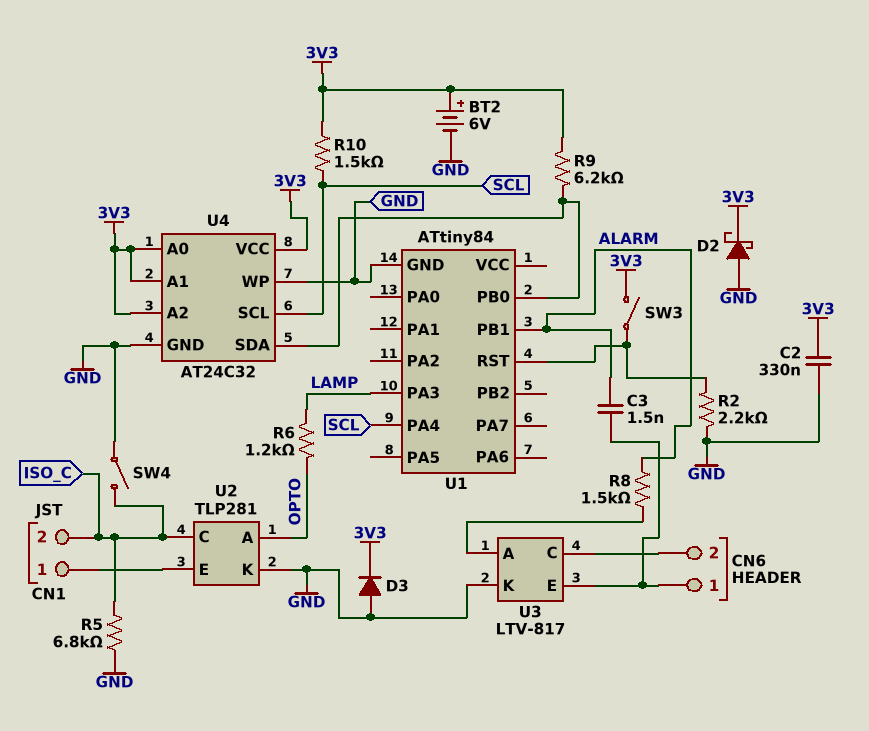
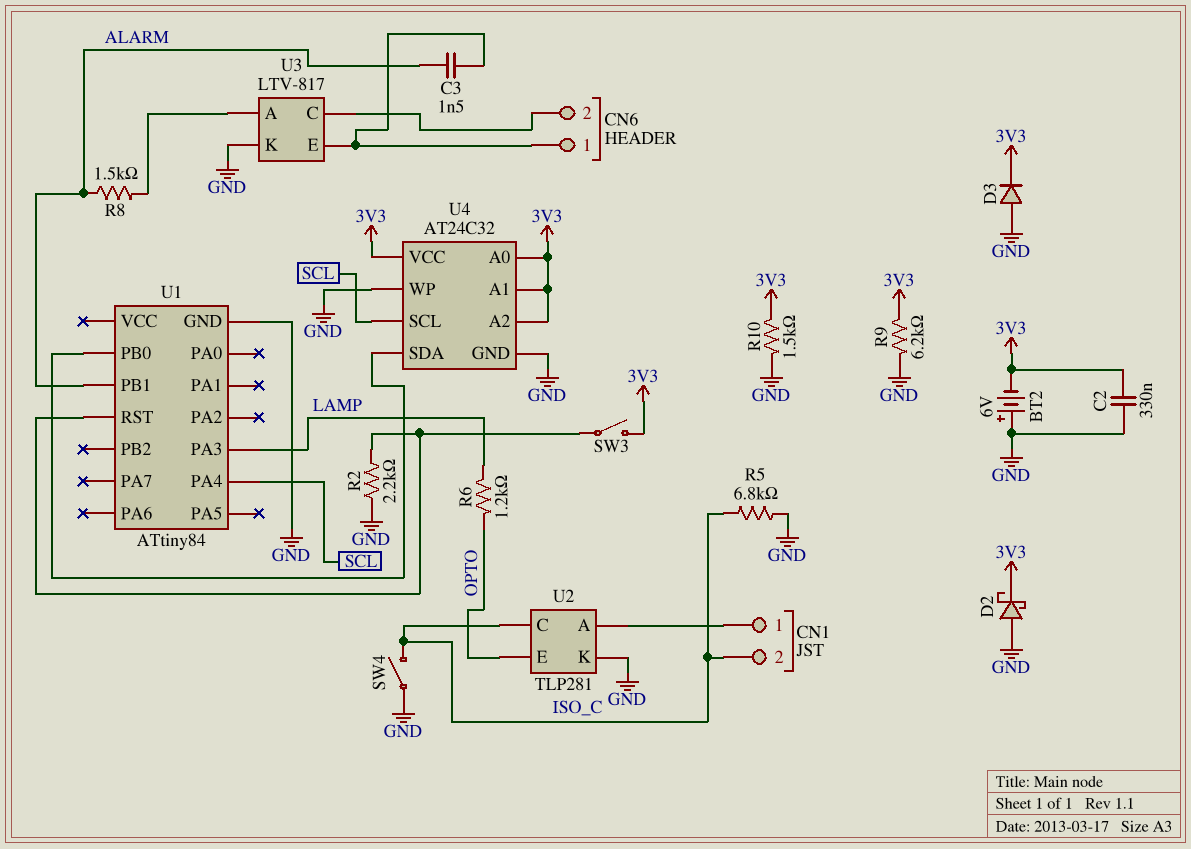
BT2: 6V (plus 3V3, minus GND) -> 6V (plus GND, minus 3V3)
R9: 6.2k (3V3, U1/PB0) -> 6.2k (3V3, GND)
R10: 1.5k (3V3, SCL) -> 1.5k (3V3, GND)
U2 pin A: OPTO -> CN1/1
U2 pin E: CN1/1 -> OPTO

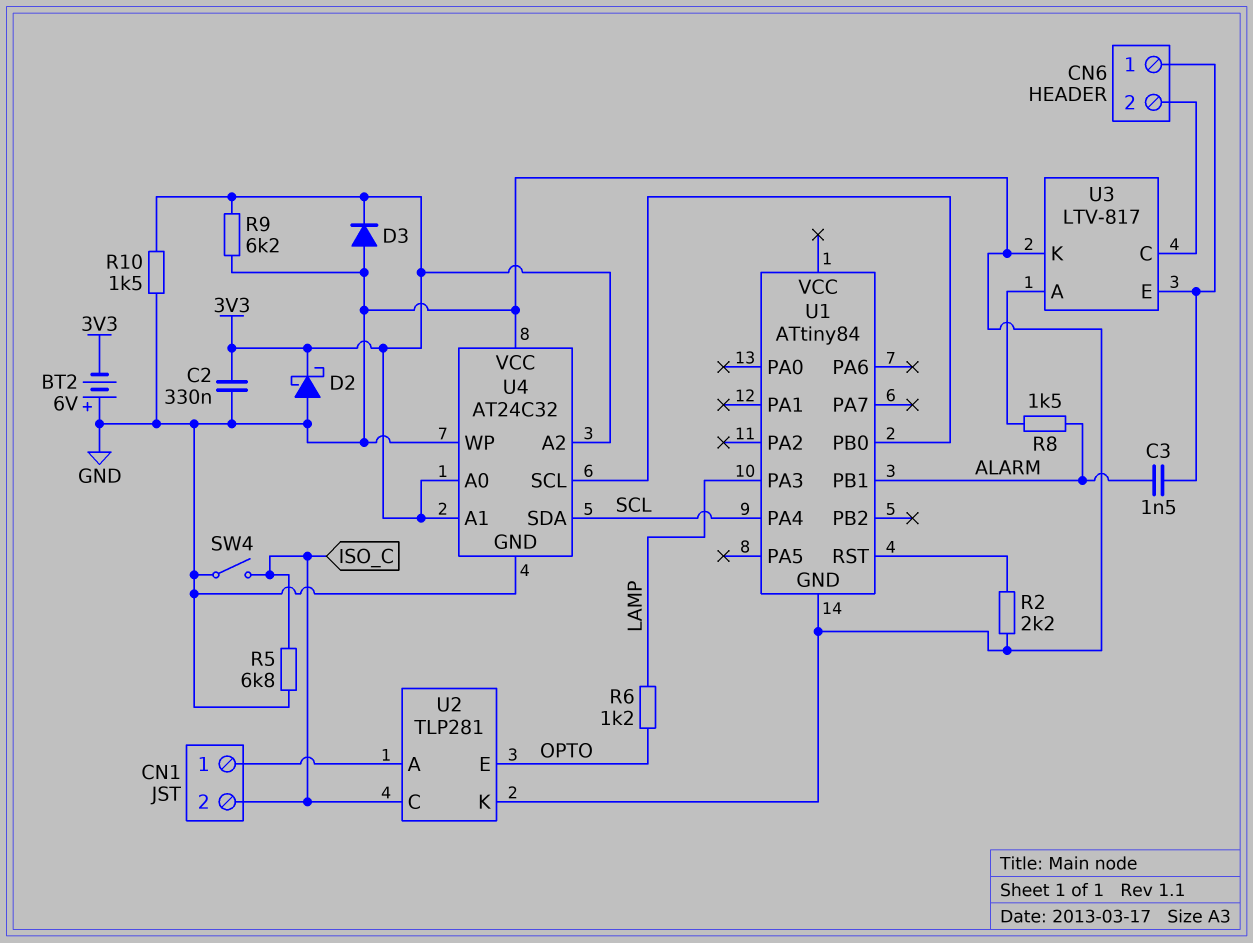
SW3: switch (3V3, U1/RST) -> none
U4 pin SCL: SCL -> U1/PB0
U4 pin SDA: U1/PB0 -> SCL
U4 pin VCC: 3V3 -> GND

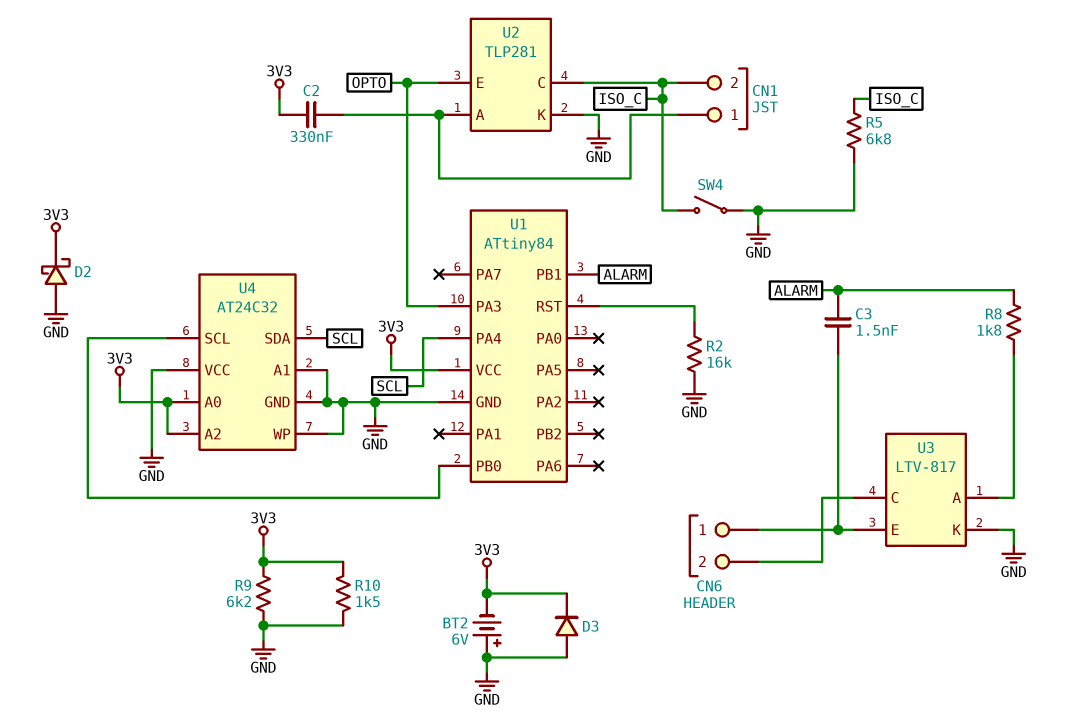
C2: 330nF (3V3, GND) -> 330nF (3V3, CN1/1)
R2: 2.2k (GND, U1/RST) -> 16k (GND, U1/RST)
R6: 1.2k (LAMP, OPTO) -> none
R8: 1.5k (ALARM, U3/A) -> 1.8k (ALARM, U3/A)
U1 pin PA3: LAMP -> OPTO
U1 pin VCC: none -> 3V3
U4 pin A1: 3V3 -> GND

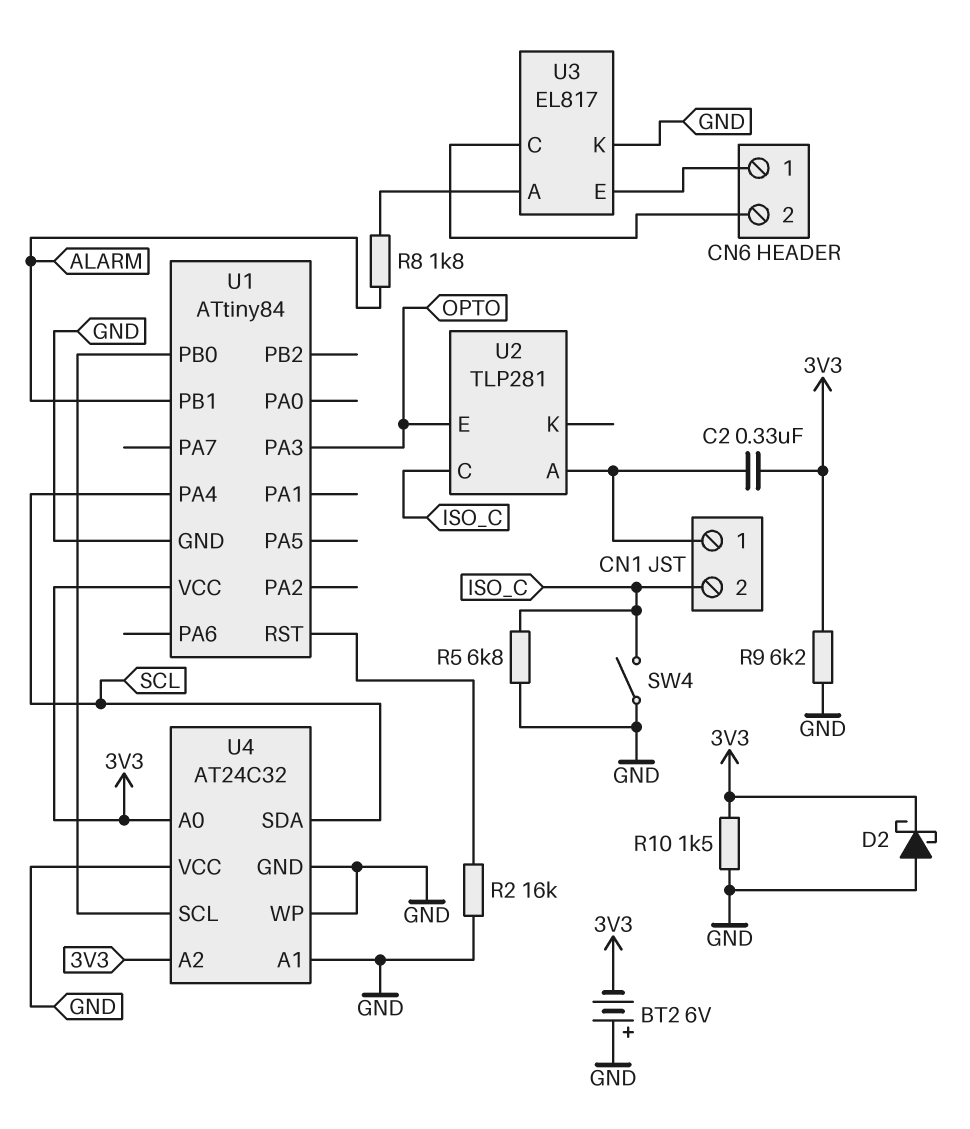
C3: 1.5nF (ALARM, CN6/1) -> none
D3: diode (A GND, K 3V3) -> none
U2 pin K: GND -> none
U3: LTV-817 -> EL817

